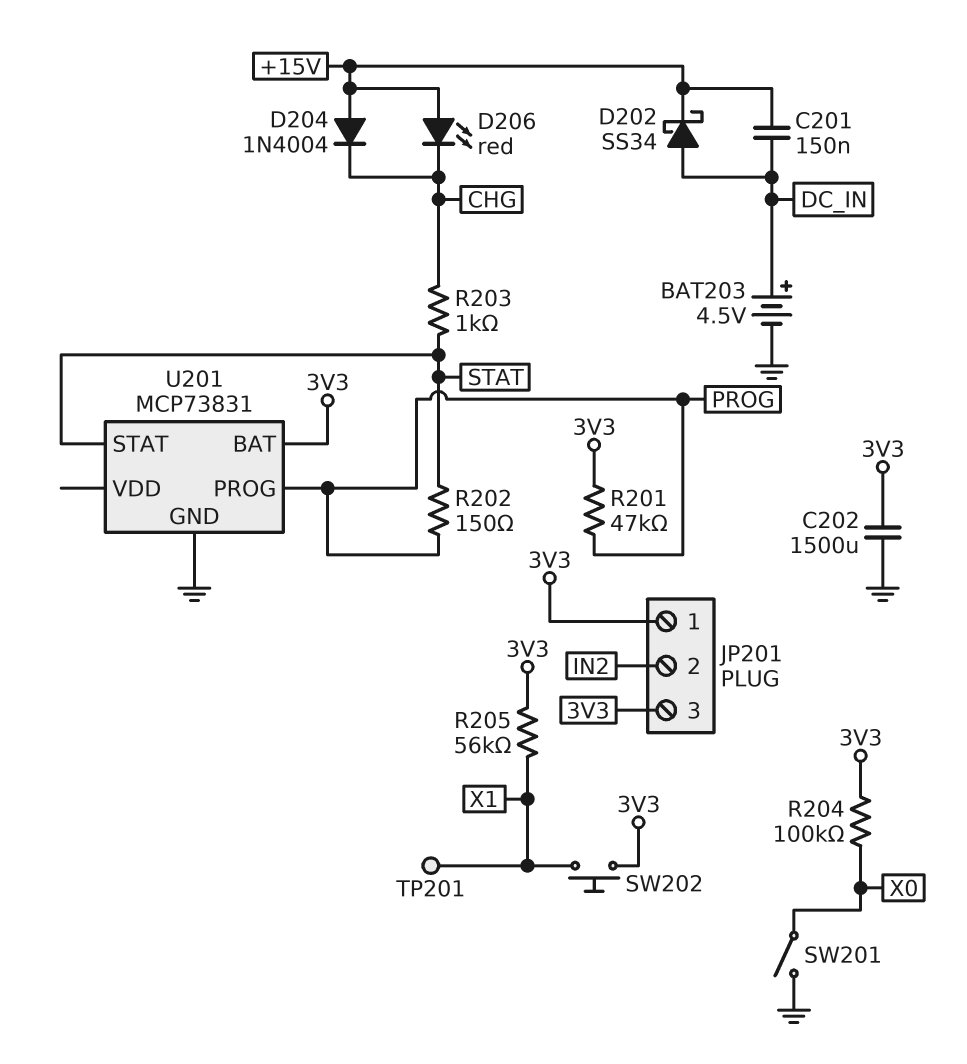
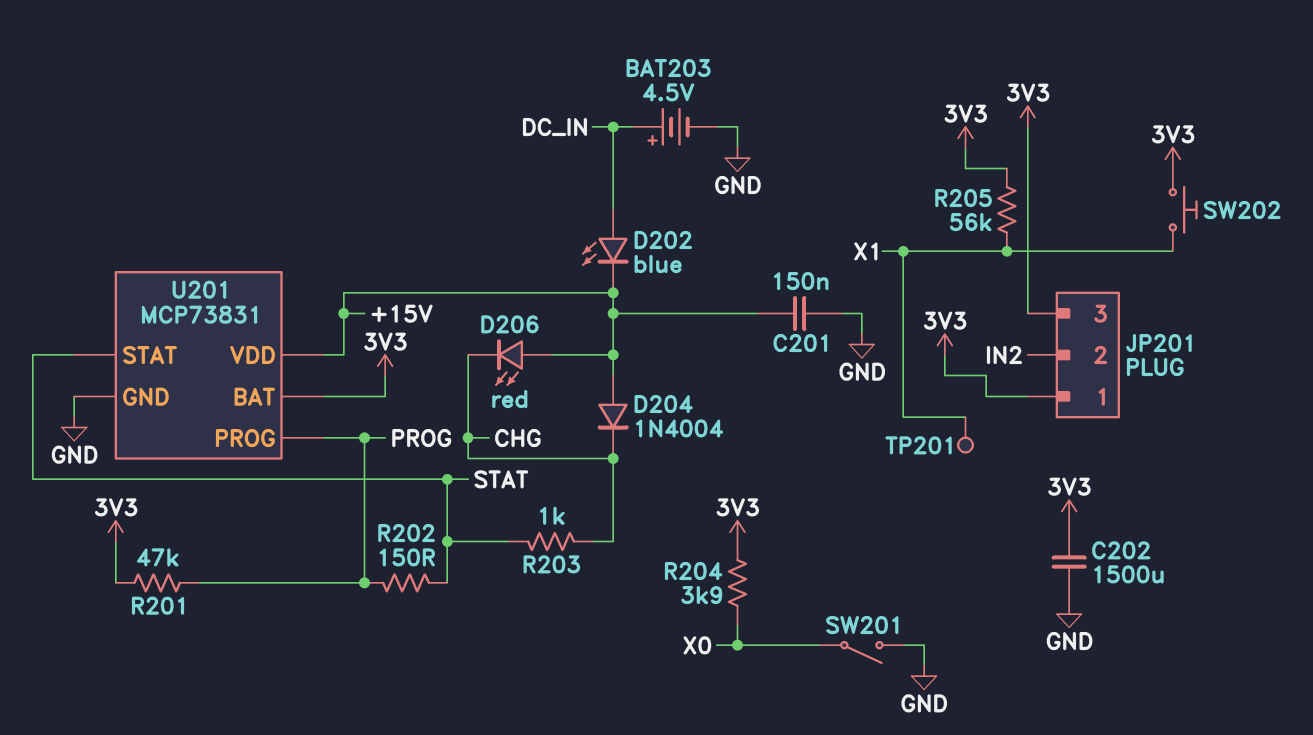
C201: 150nF (+15V, DC_IN) -> 150nF (+15V, GND)
D202: schottky SS34 (A DC_IN, K +15V) -> LED blue (A DC_IN, K +15V)
R204: 100k (3V3, X0) -> 3.9k (3V3, X0)
U201 pin VDD: none -> +15V

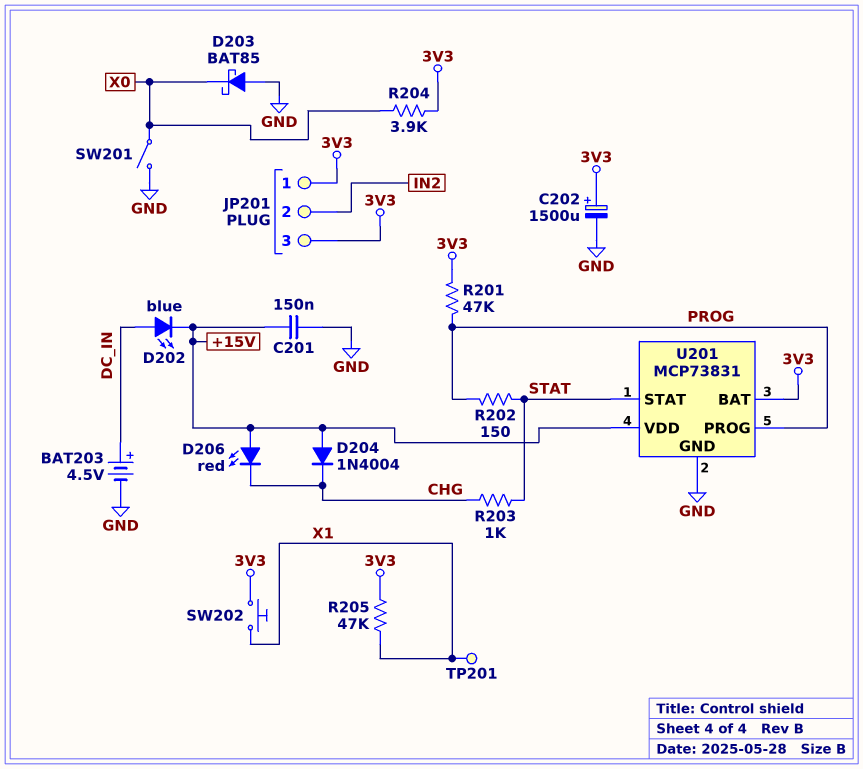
C202: 1500uF (3V3, GND) -> 1500uF (plus 3V3, minus GND)
D203: none -> schottky BAT85 (A GND, K X0)
R205: 56k (3V3, X1) -> 47k (3V3, X1)

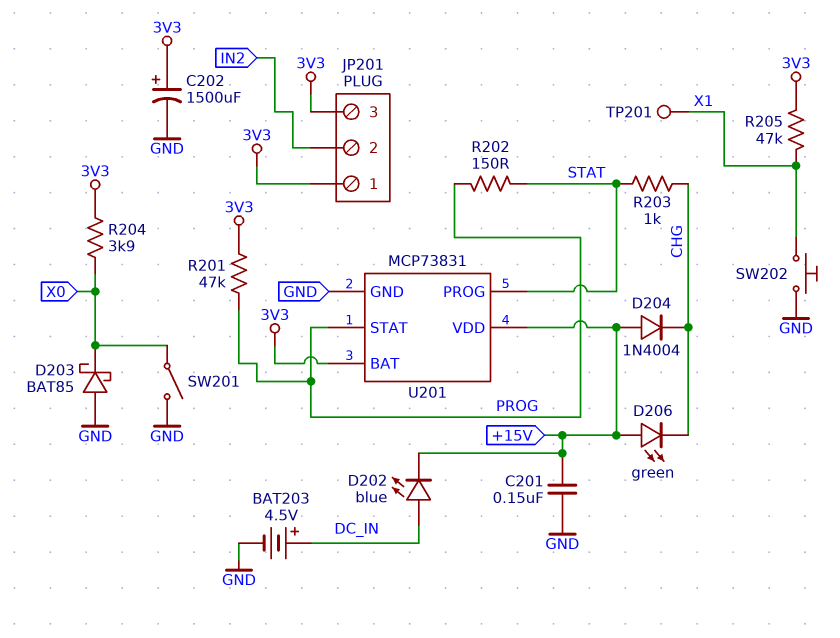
D206: LED red (A +15V, K CHG) -> LED green (A +15V, K CHG)
SW202: button (3V3, X1) -> button (GND, X1)
U201 pin PROG: PROG -> STAT
U201 pin STAT: STAT -> PROG

